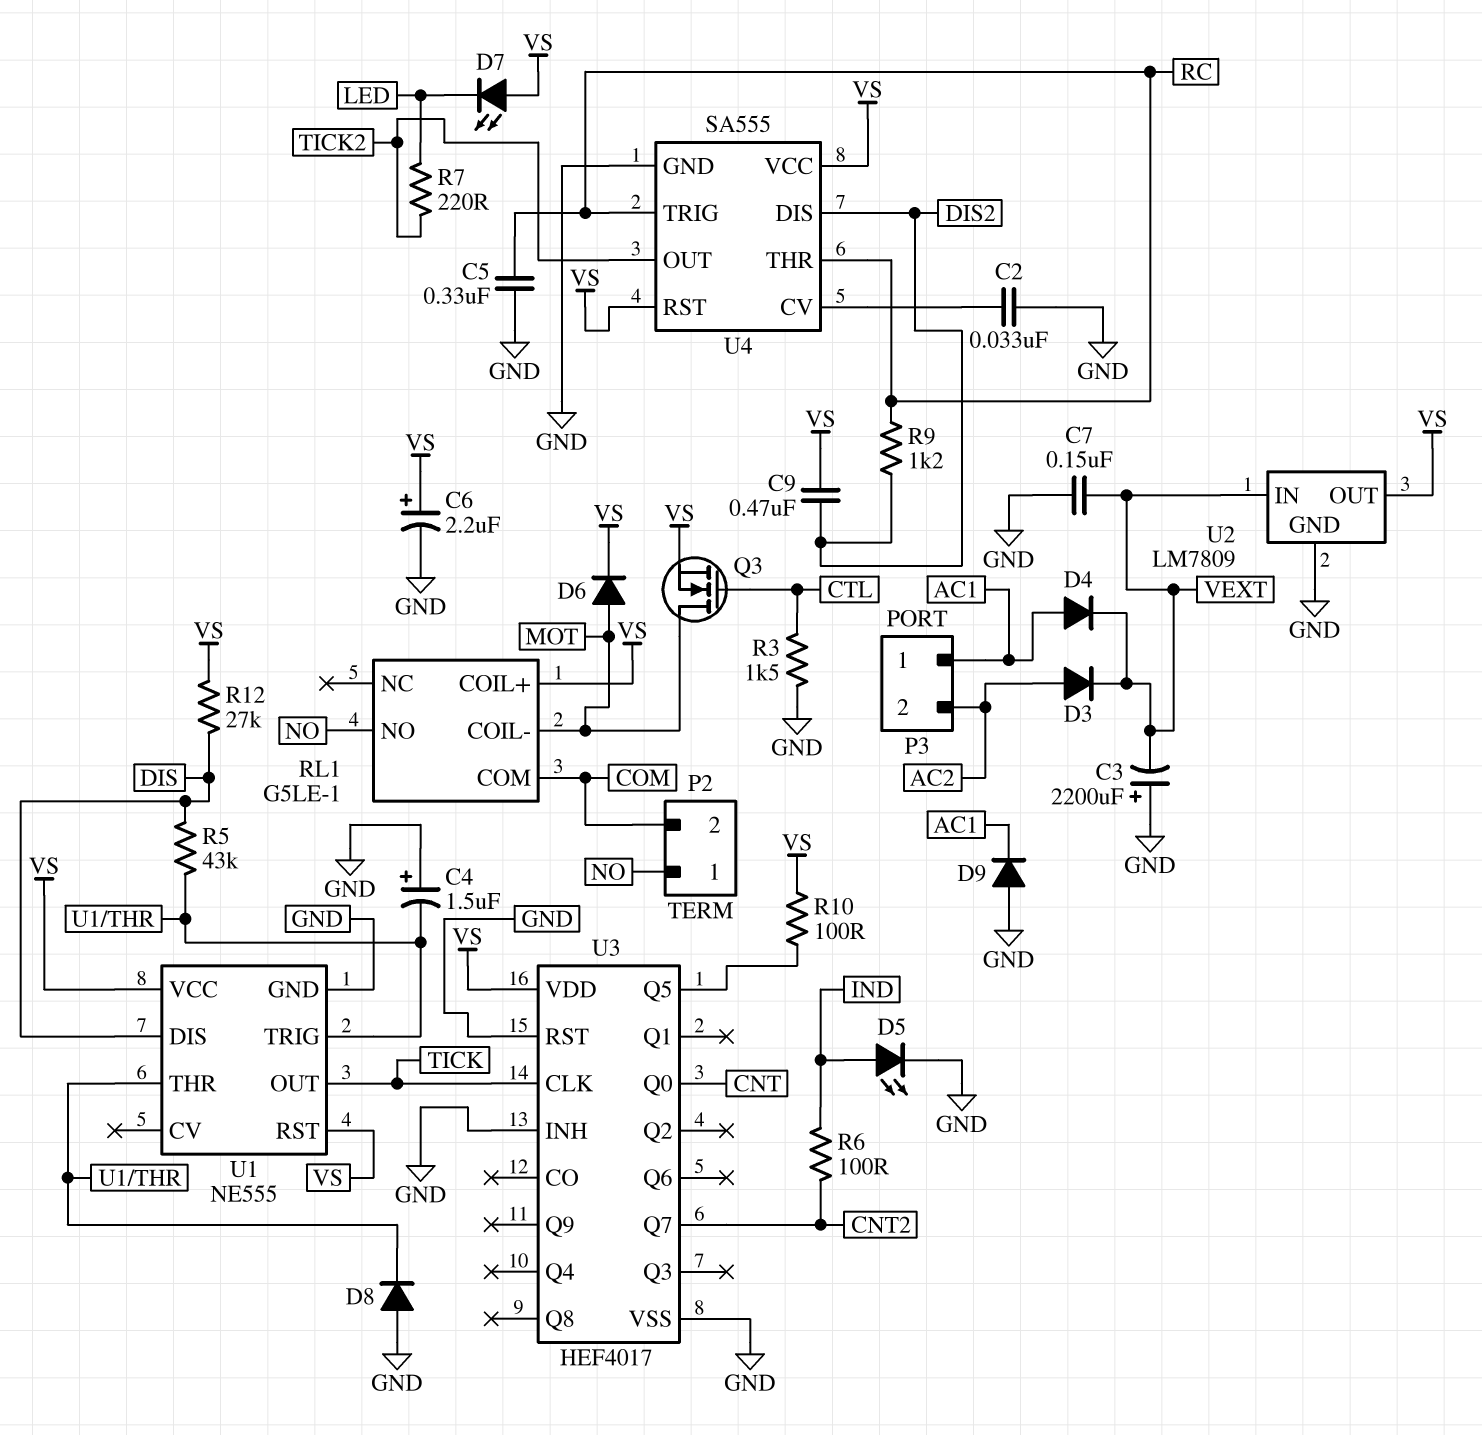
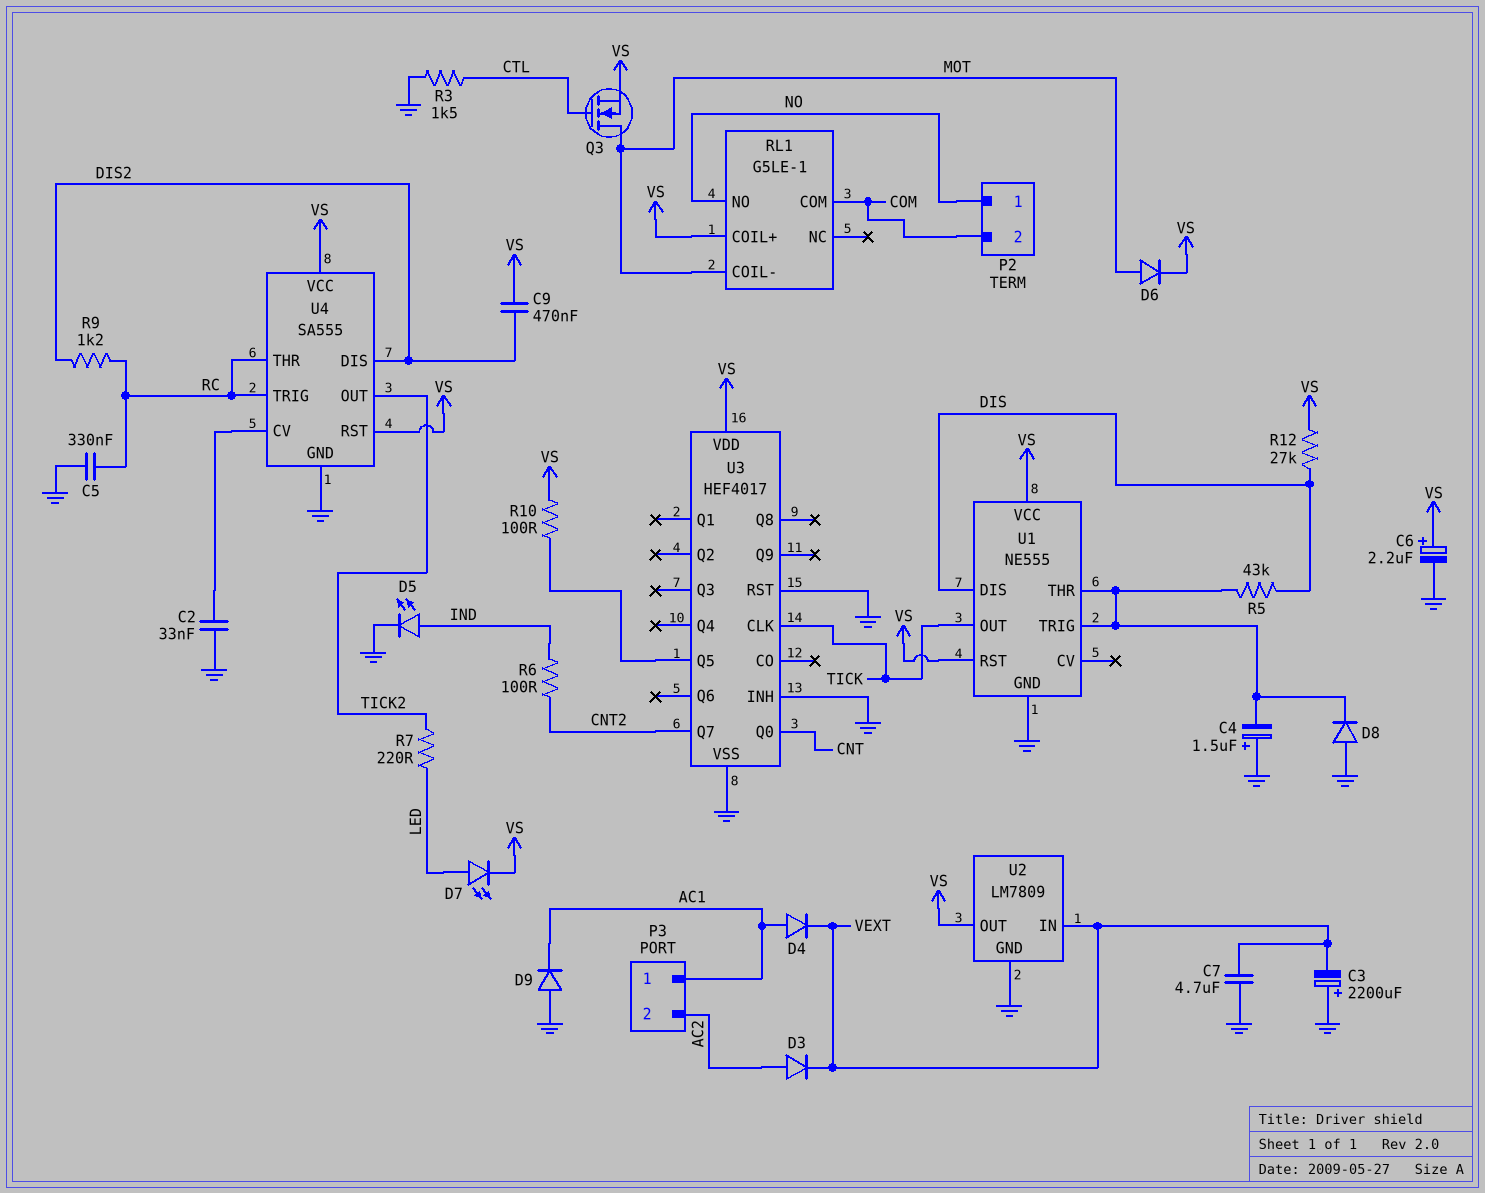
C7: 150nF (GND, VEXT) -> 4.7uF (GND, VEXT)
D7: LED (A VS, K LED) -> LED (A LED, K VS)

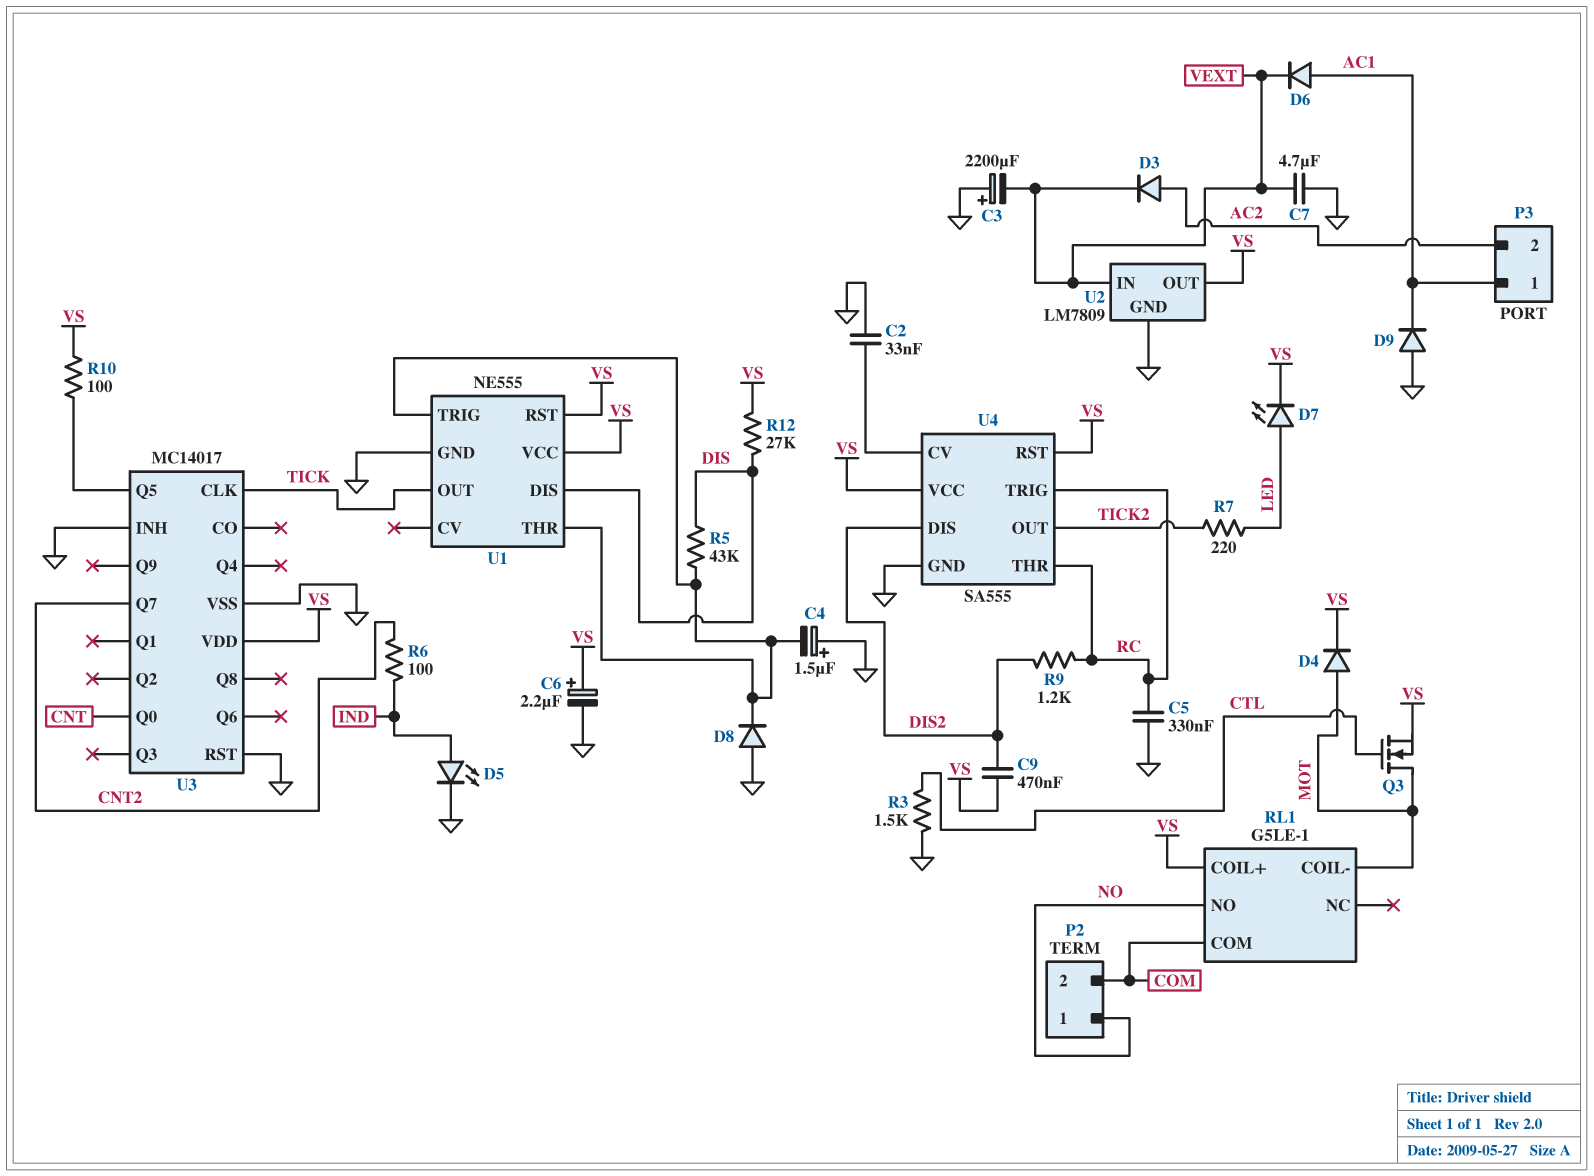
D4: diode (A AC1, K VEXT) -> diode (A MOT, K VS)
D6: diode (A MOT, K VS) -> diode (A AC1, K VEXT)
U3: HEF4017 -> MC14017

